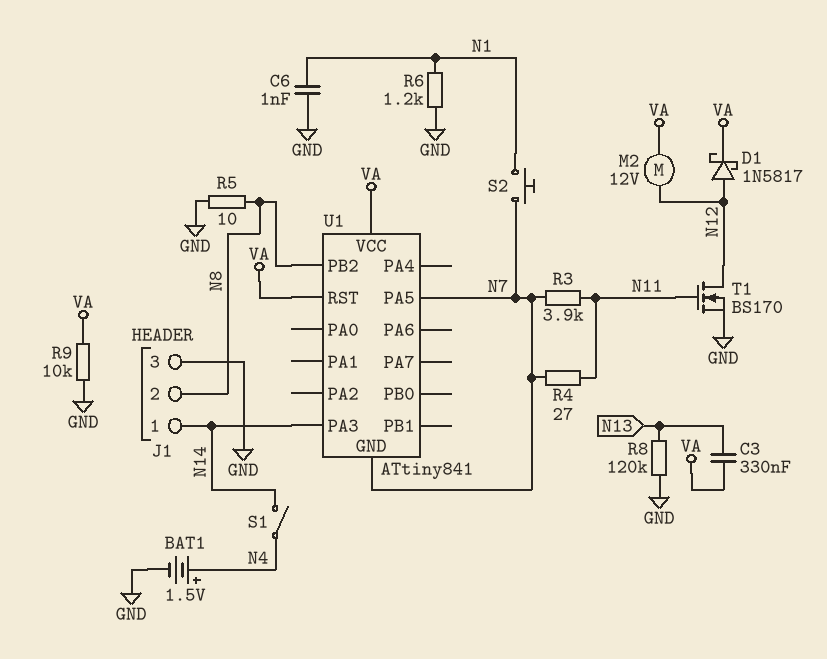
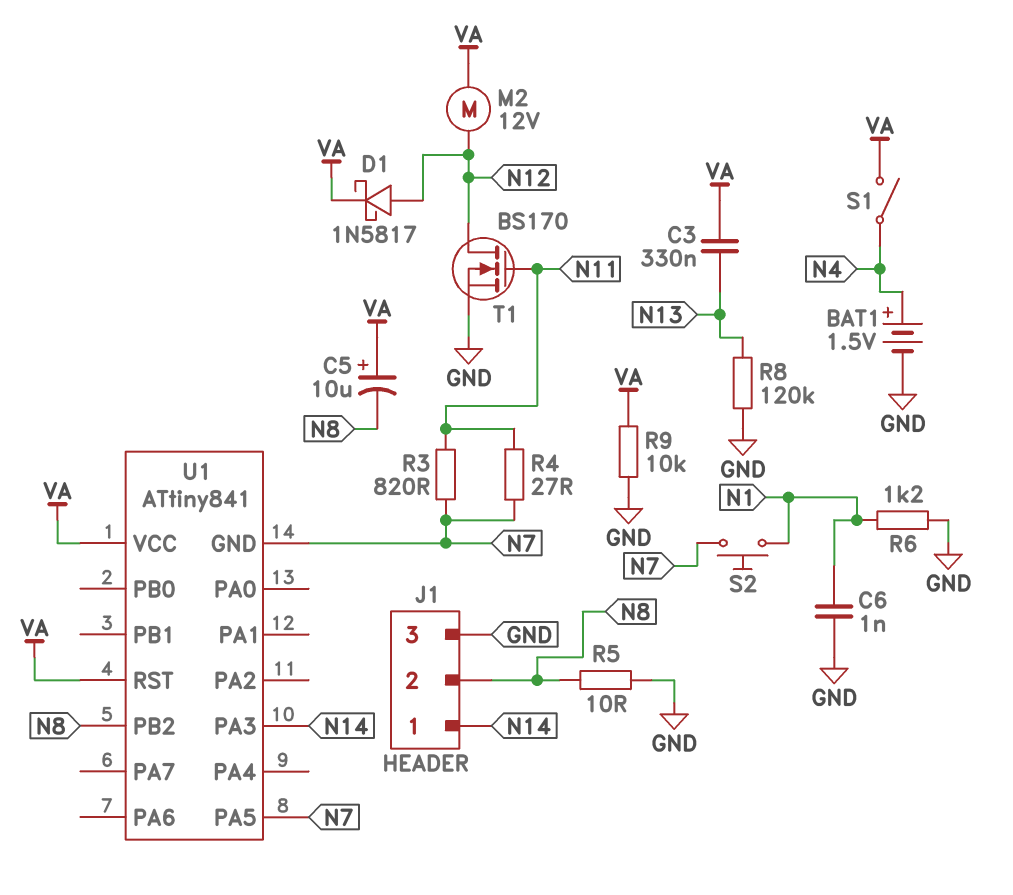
C5: none -> 10uF (plus VA, minus N8)
R3: 3.9k (N7, N11) -> 820 (N7, N11)
S1: switch (N4, N14) -> switch (N4, VA)

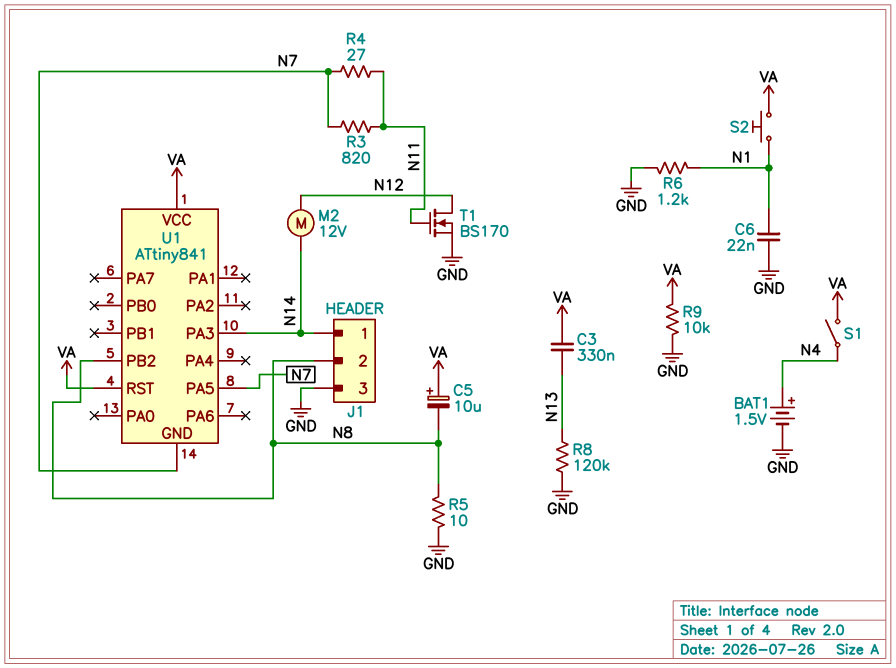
C6: 1nF (GND, N1) -> 22nF (GND, N1)
D1: schottky 1N5817 (A N12, K VA) -> none
M2: motor 12V (N12, VA) -> motor 12V (N12, N14)
S2: button (N1, N7) -> button (N1, VA)

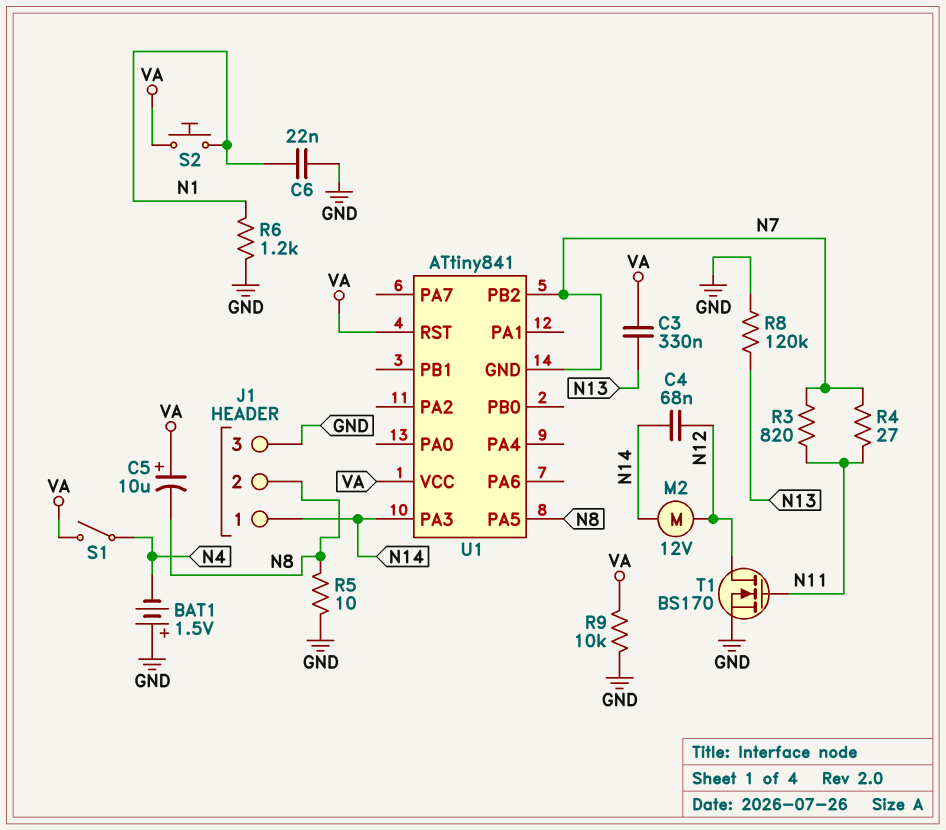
BAT1: 1.5V (plus N4, minus GND) -> 1.5V (plus GND, minus N4)
C4: none -> 68nF (N12, N14)
U1 pin PA5: N7 -> N8
U1 pin PB2: N8 -> N7

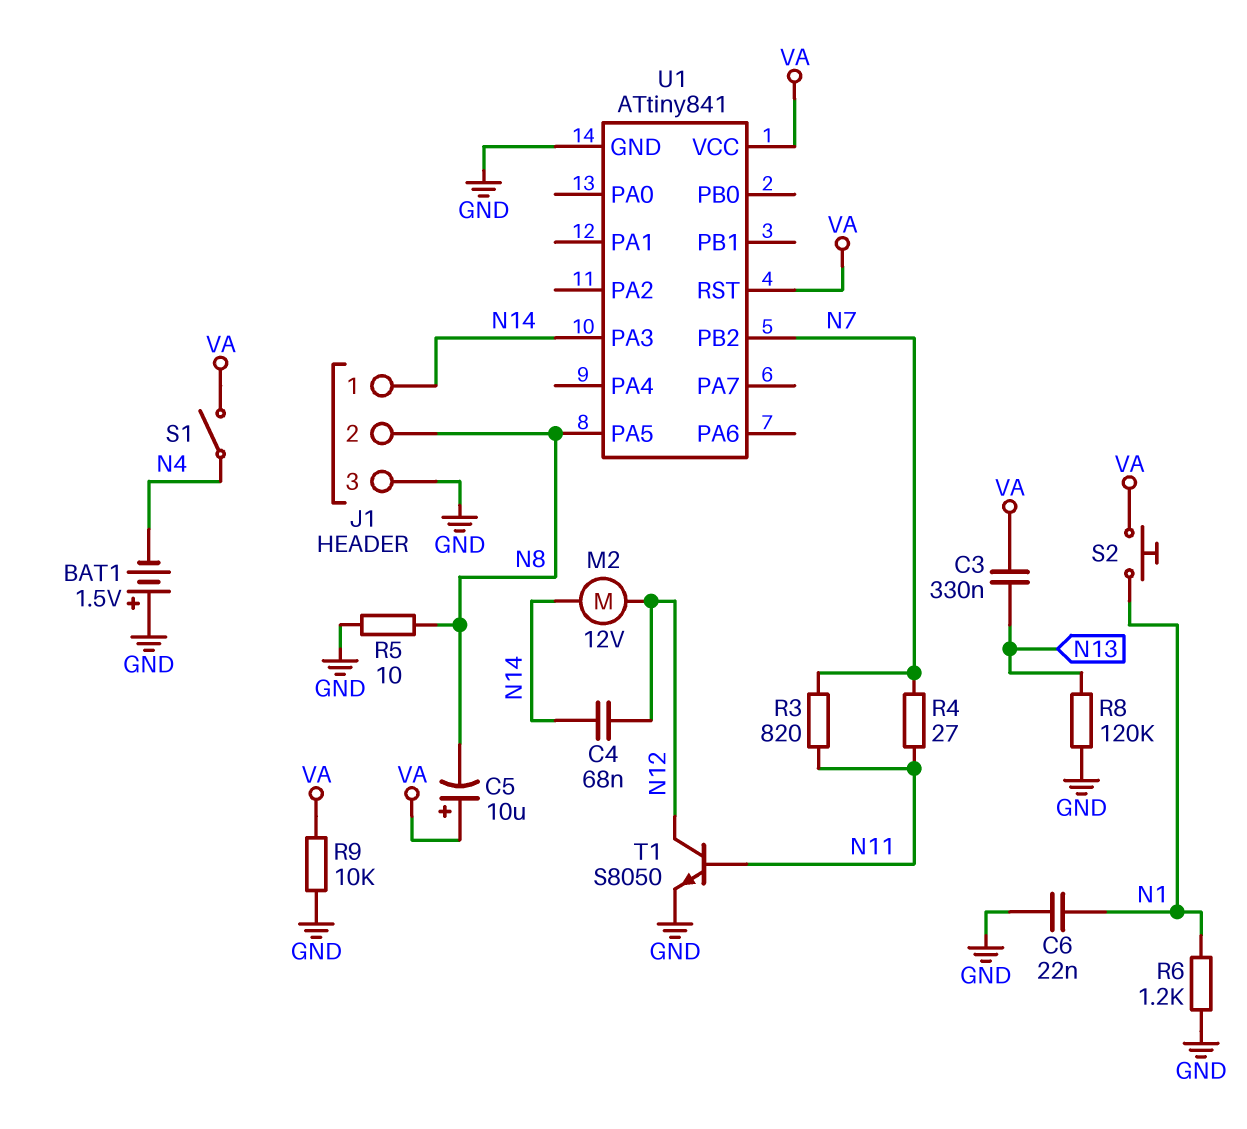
T1: NMOS BS170 (G N11, D N12, S GND) -> NPN S8050 (B N11, C N12, E GND)
U1 pin GND: N7 -> GND

